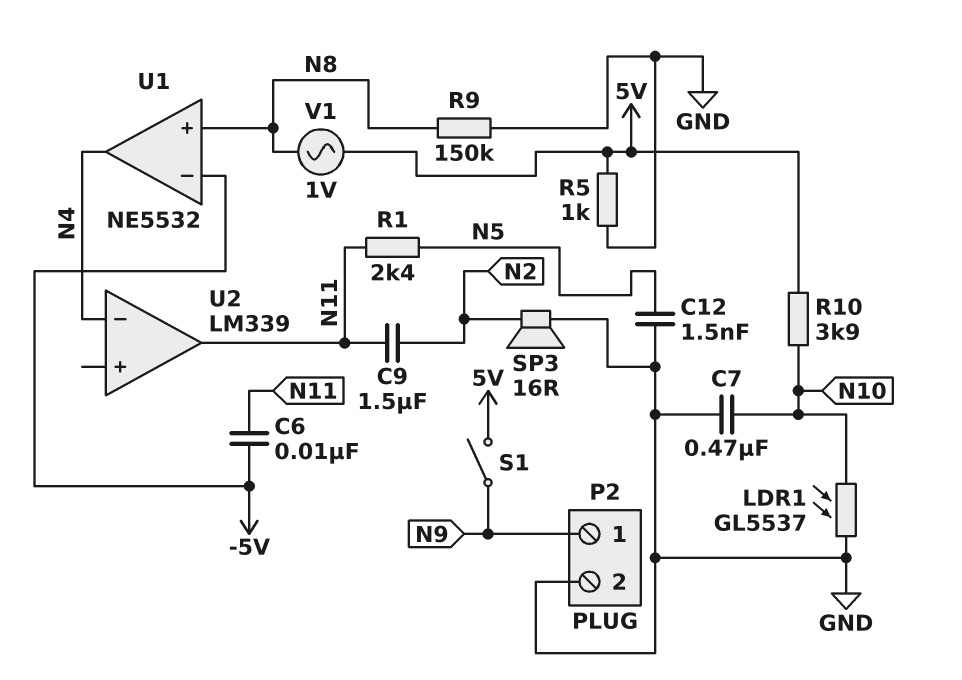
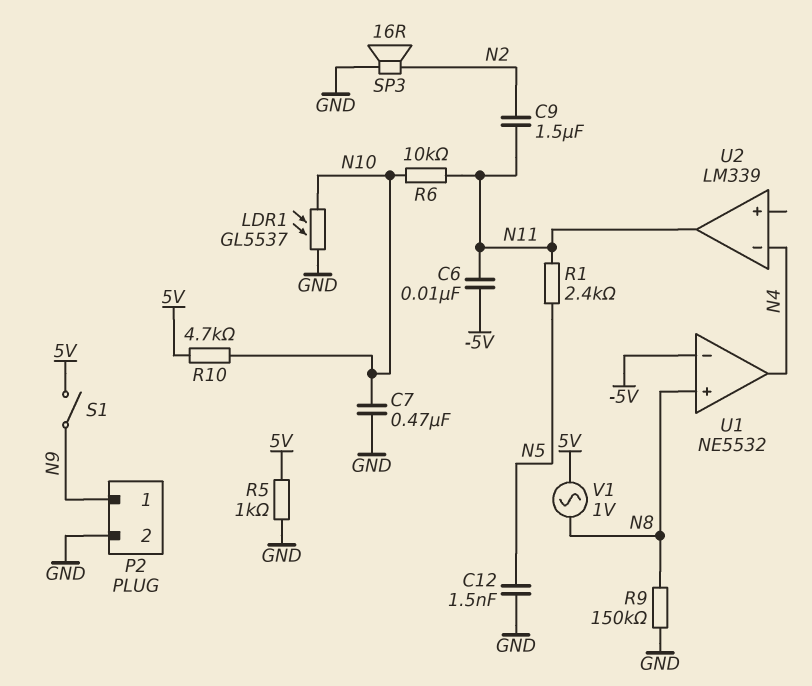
R6: none -> 10k (N10, N11)
R10: 3.9k (5V, N10) -> 4.7k (5V, N10)

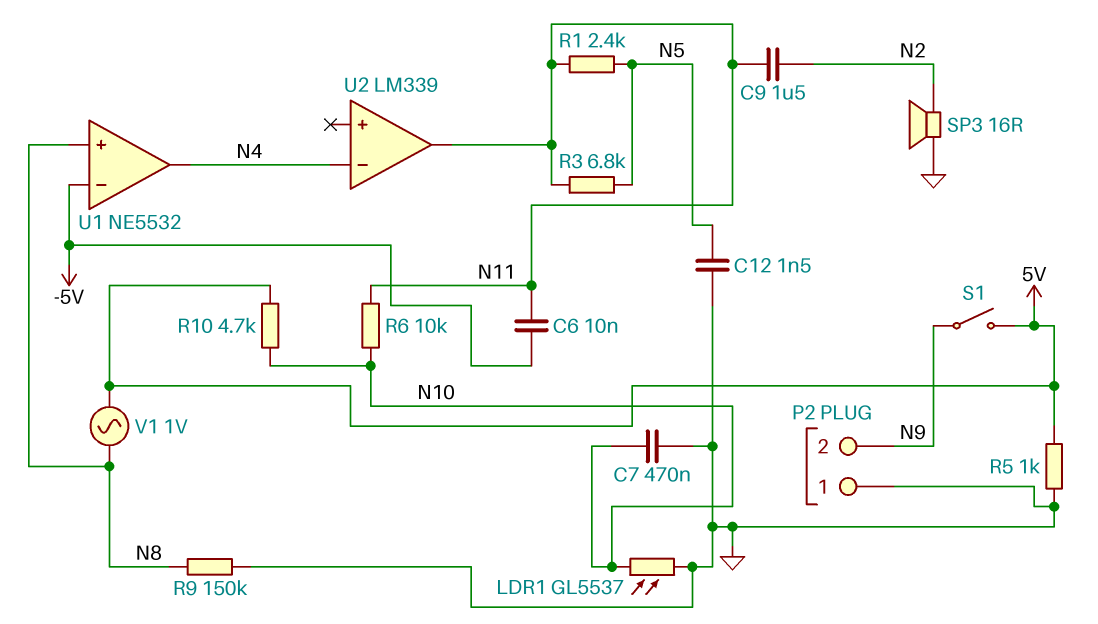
P2 pin 1: N9 -> GND
P2 pin 2: GND -> N9
R3: none -> 6.8k (N5, N11)

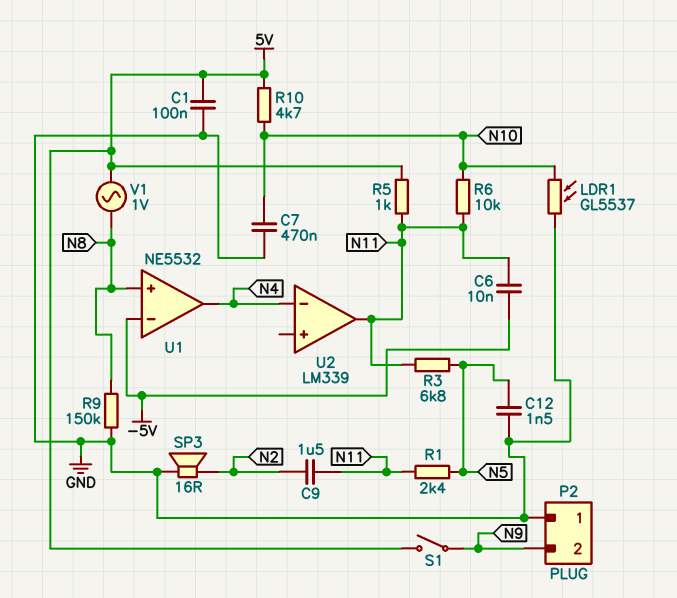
C1: none -> 100nF (5V, GND)
R5: 1k (5V, GND) -> 1k (5V, N11)

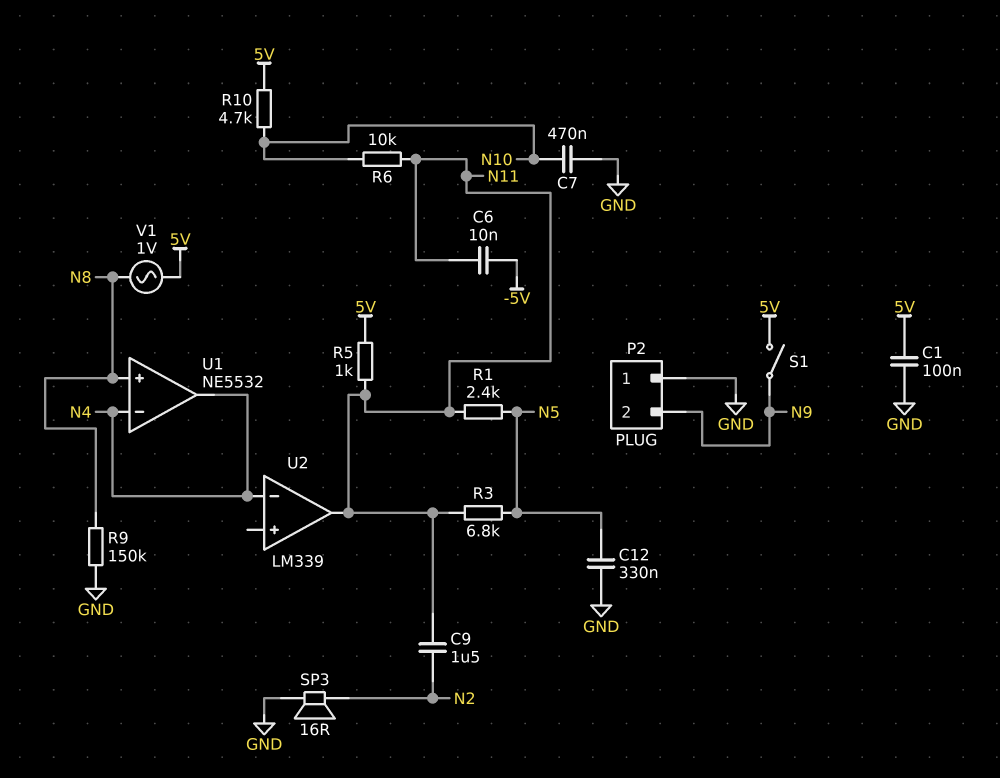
C12: 1.5nF (GND, N5) -> 330nF (GND, N5)
LDR1: GL5537 (GND, N10) -> none
U1 pin in-: -5V -> N4

